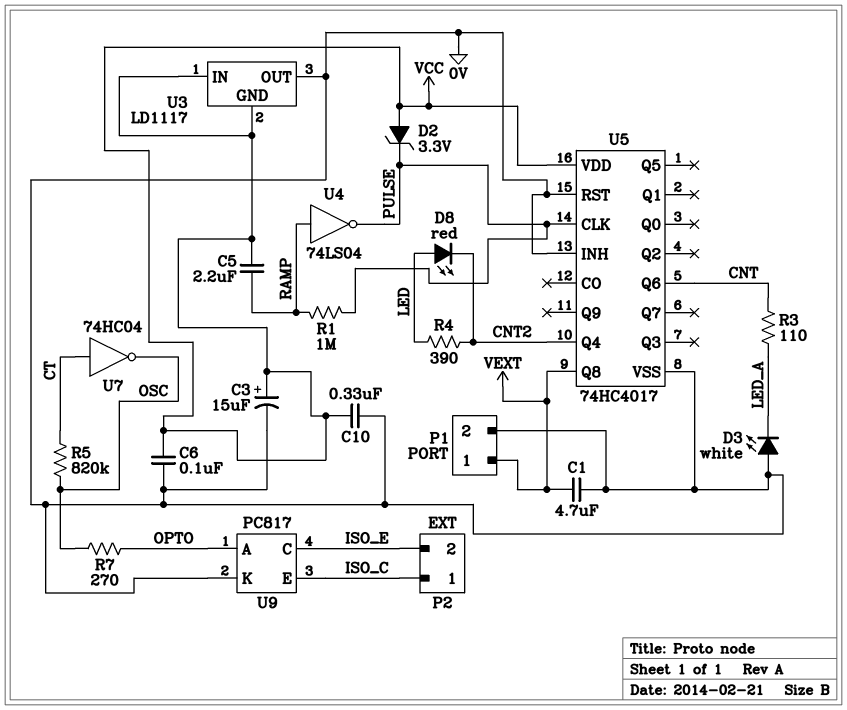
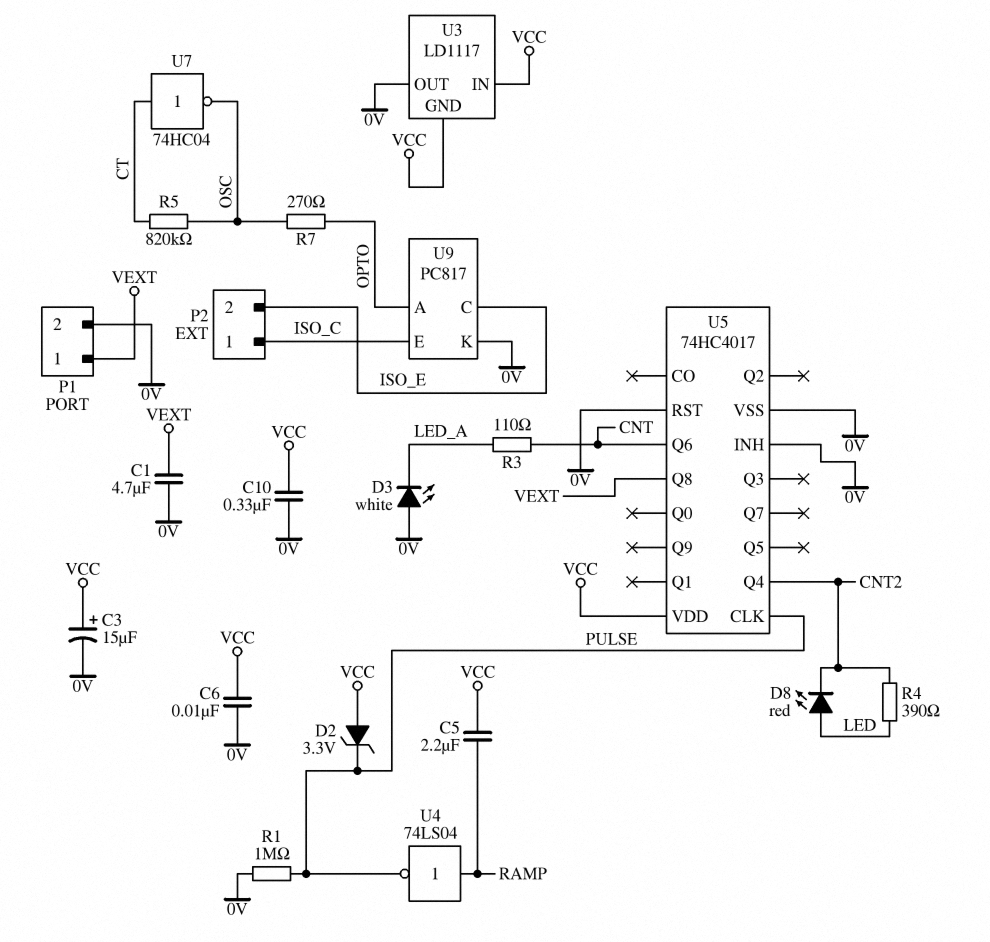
C6: 100nF (0V, VCC) -> 10nF (0V, VCC)
R1: 1M (PULSE, RAMP) -> 1M (0V, PULSE)

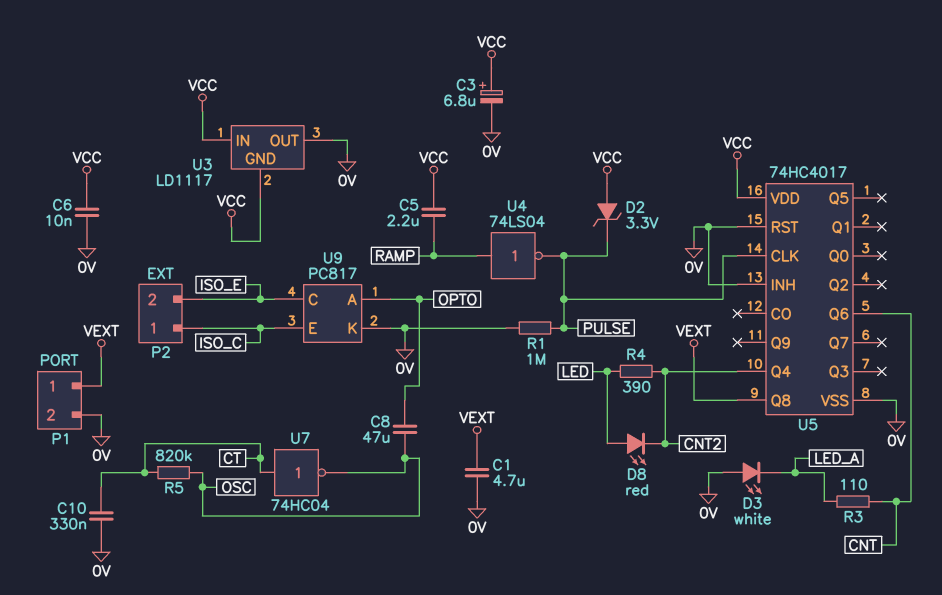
C3: 15uF (plus VCC, minus 0V) -> 6.8uF (plus VCC, minus 0V)
C8: none -> 47uF (OPTO, OSC)
C10: 330nF (0V, VCC) -> 330nF (0V, CT)
R7: 270 (OPTO, OSC) -> none

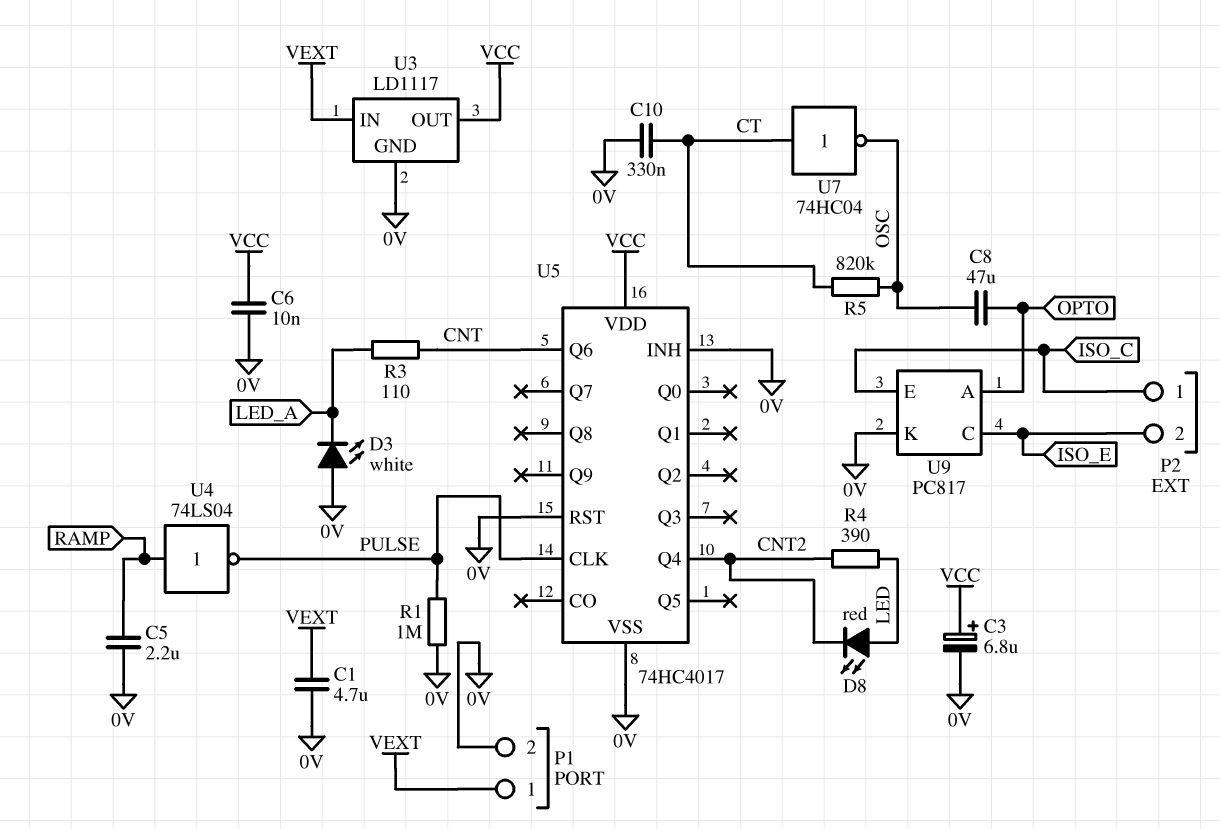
C5: 2.2uF (RAMP, VCC) -> 2.2uF (0V, RAMP)
D2: zener 3.3V (A VCC, K PULSE) -> none
U3 pin GND: VCC -> 0V
U3 pin IN: VCC -> VEXT
U3 pin OUT: 0V -> VCC
U5 pin Q8: VEXT -> none

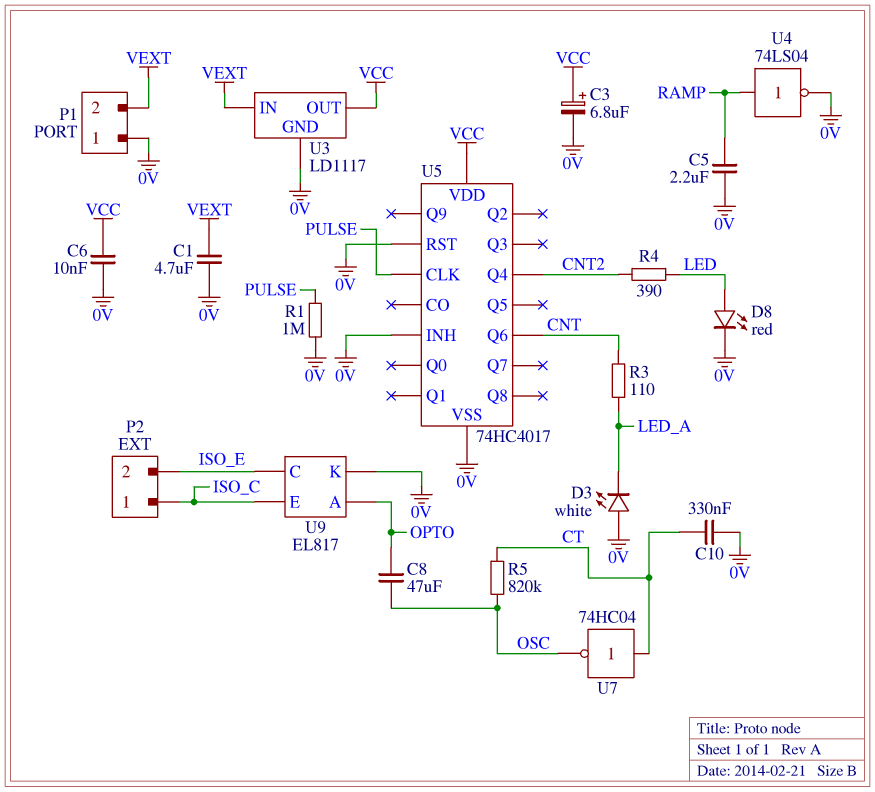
D8: LED red (A LED, K CNT2) -> LED red (A LED, K 0V)
P1 pin 1: VEXT -> 0V
P1 pin 2: 0V -> VEXT
U4: NOT 74LS04 (in RAMP, out PULSE) -> NOT 74LS04 (in RAMP, out 0V)
U9: PC817 -> EL817

